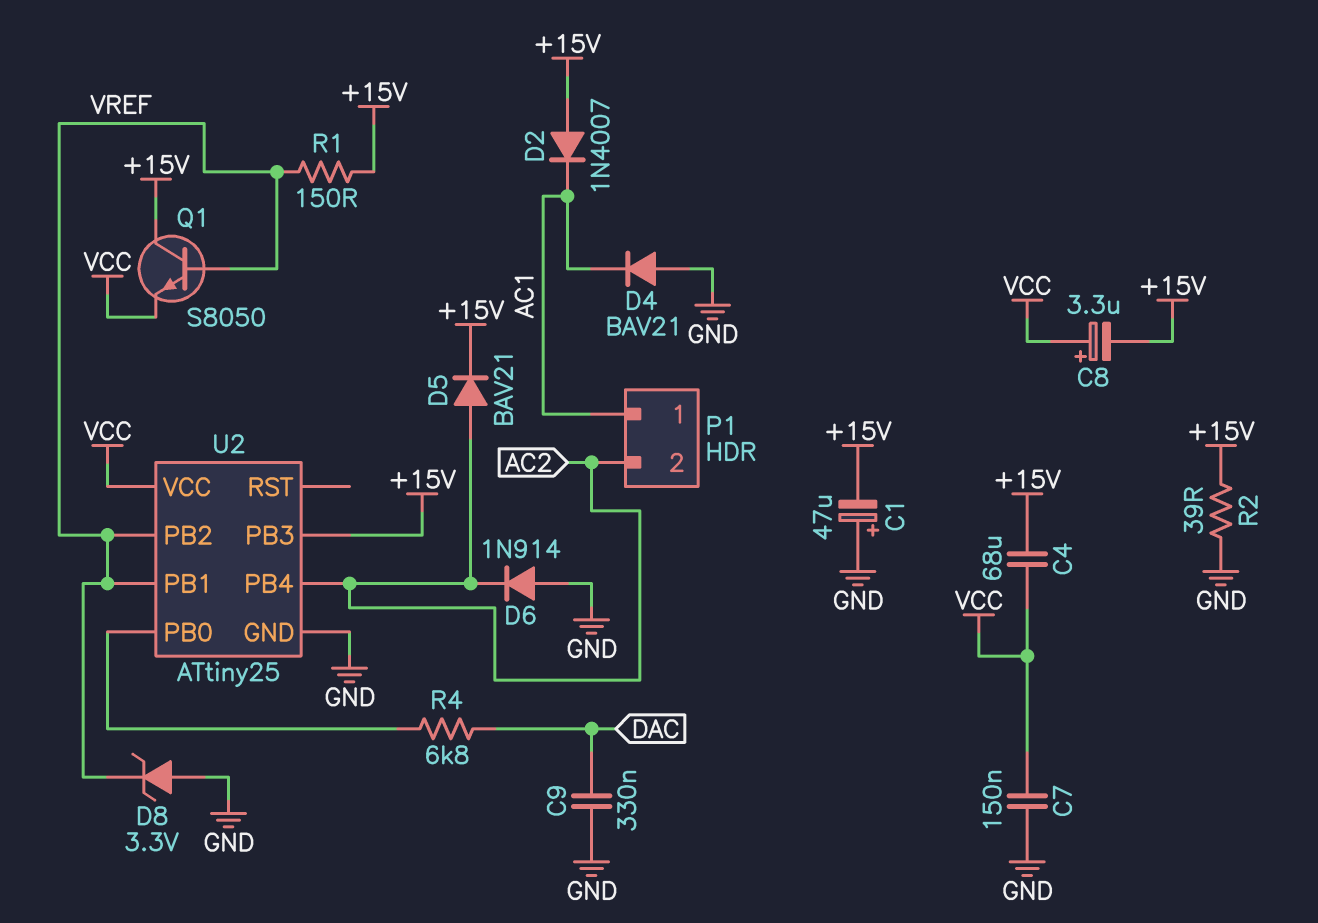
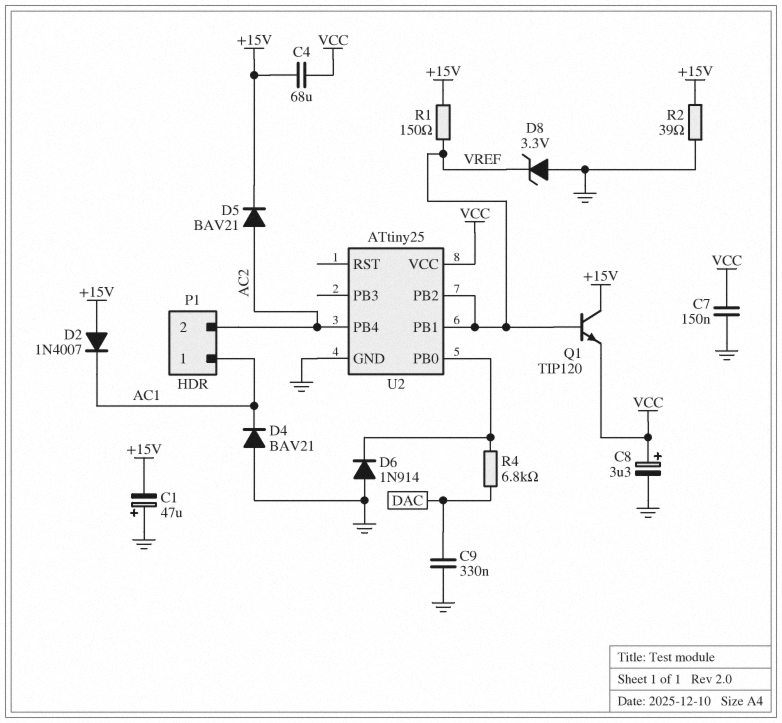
C8: 3.3uF (plus VCC, minus +15V) -> 3.3uF (plus VCC, minus GND)
D6: diode 1N914 (A GND, K AC2) -> diode 1N914 (A GND, K U2/PB0)
Q1: NPN S8050 (B VREF, C +15V, E VCC) -> NPN TIP120 (B VREF, C +15V, E VCC)
U2 pin PB3: +15V -> none

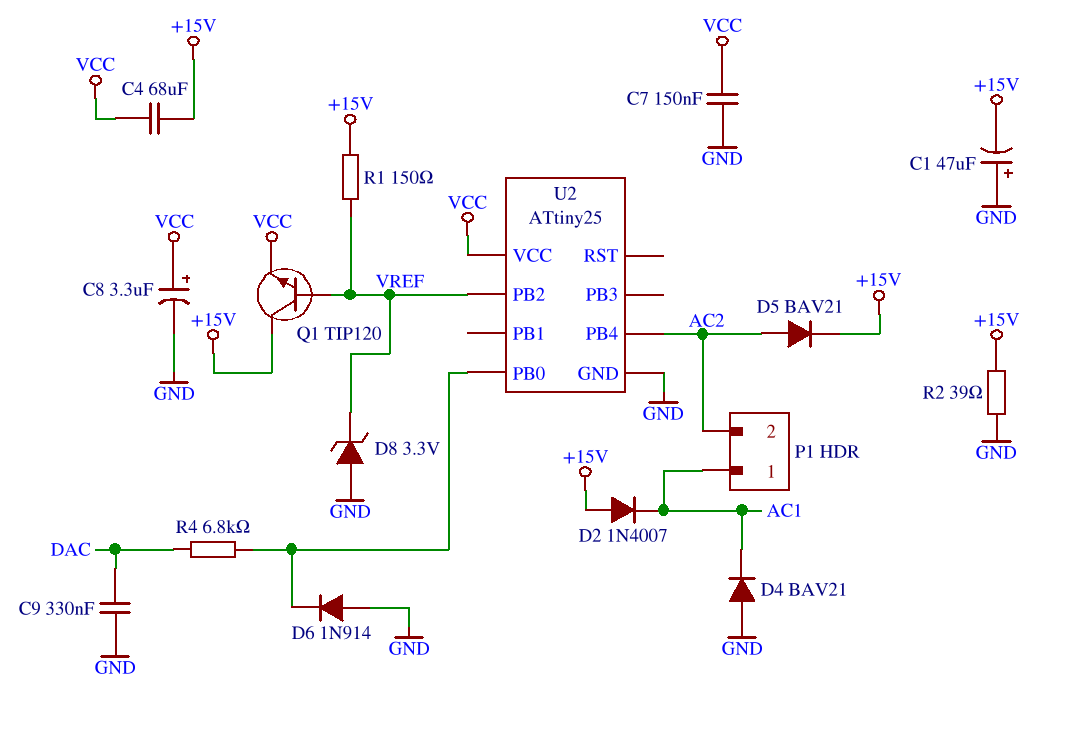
U2 pin PB1: VREF -> none

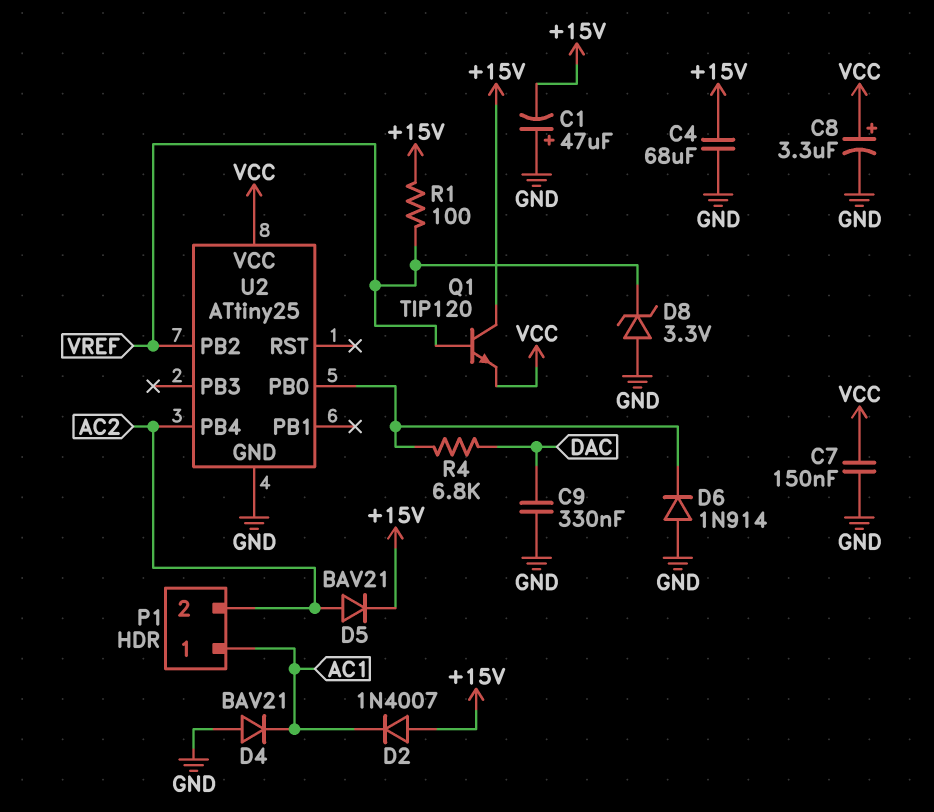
C4: 68uF (+15V, VCC) -> 68uF (+15V, GND)
R1: 150 (+15V, VREF) -> 100 (+15V, VREF)
R2: 39 (+15V, GND) -> none

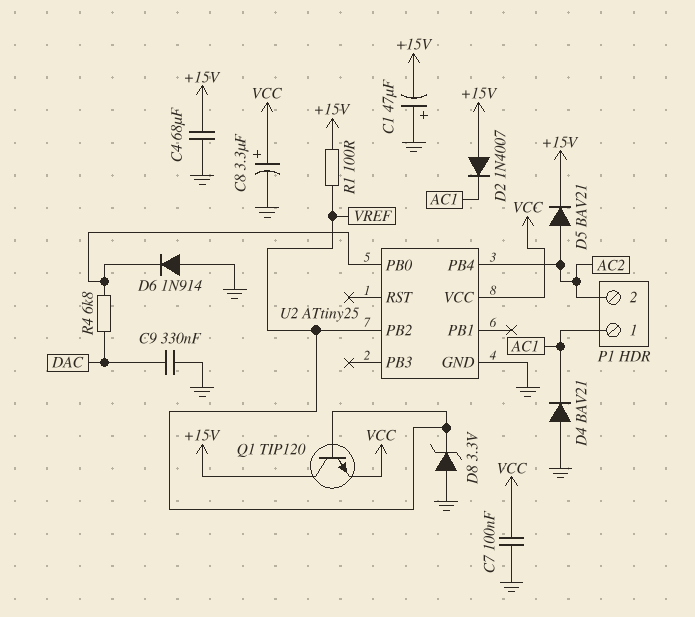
C7: 150nF (GND, VCC) -> 100nF (GND, VCC)

